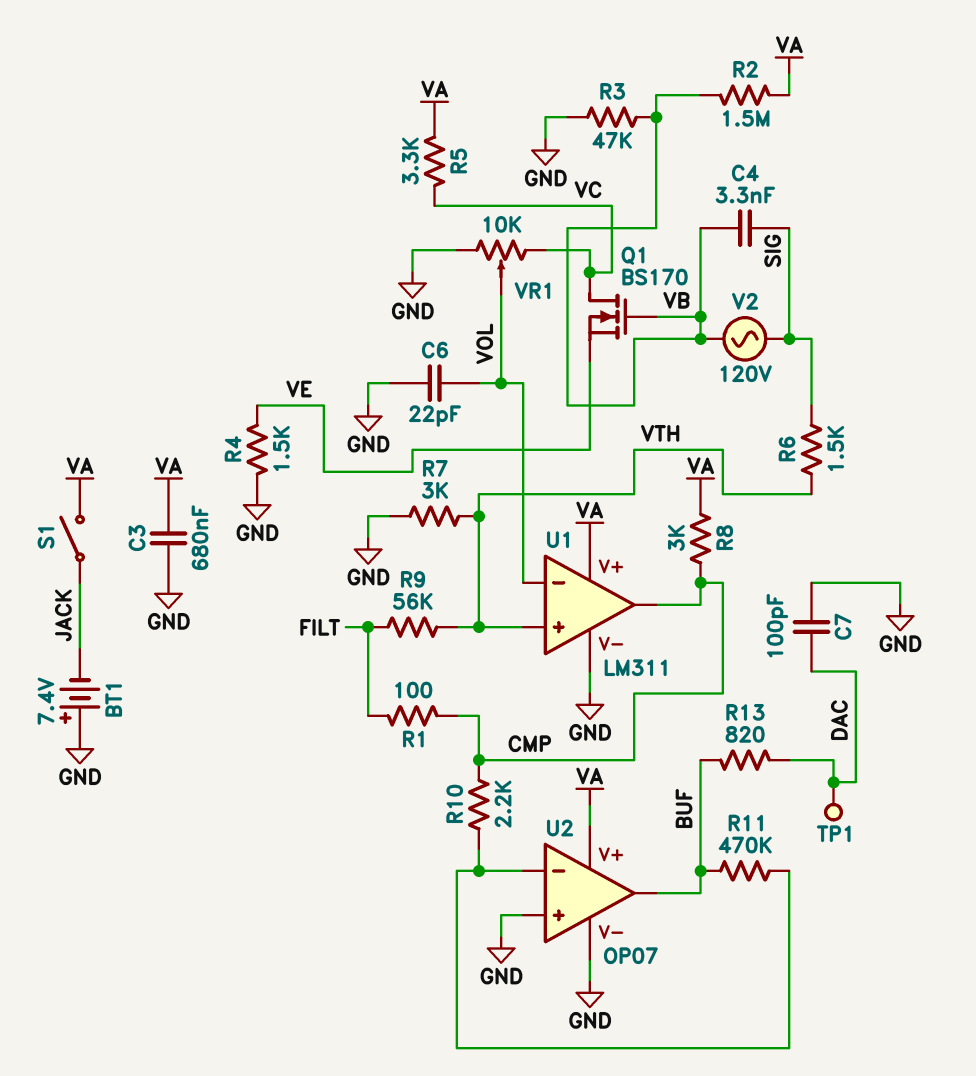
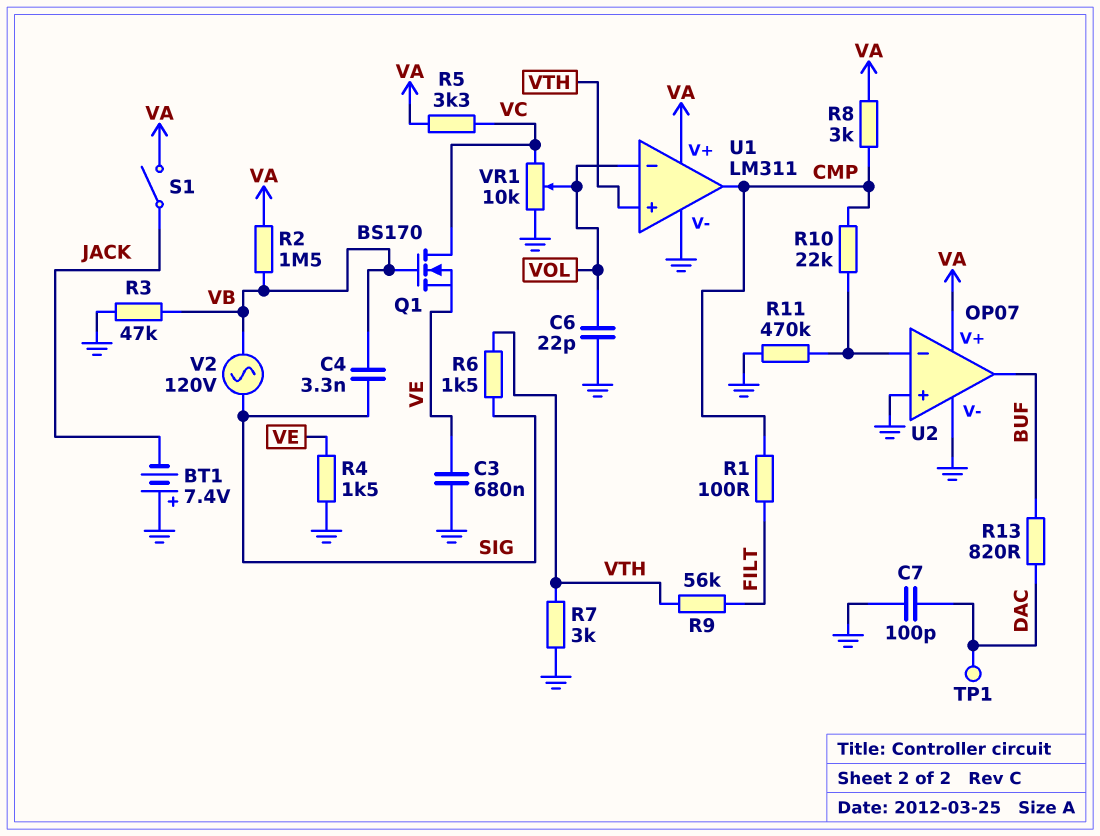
C3: 680nF (GND, VA) -> 680nF (GND, VE)
R10: 2.2k (CMP, U2/in-) -> 22k (CMP, U2/in-)
R11: 470k (BUF, U2/in-) -> 470k (GND, U2/in-)

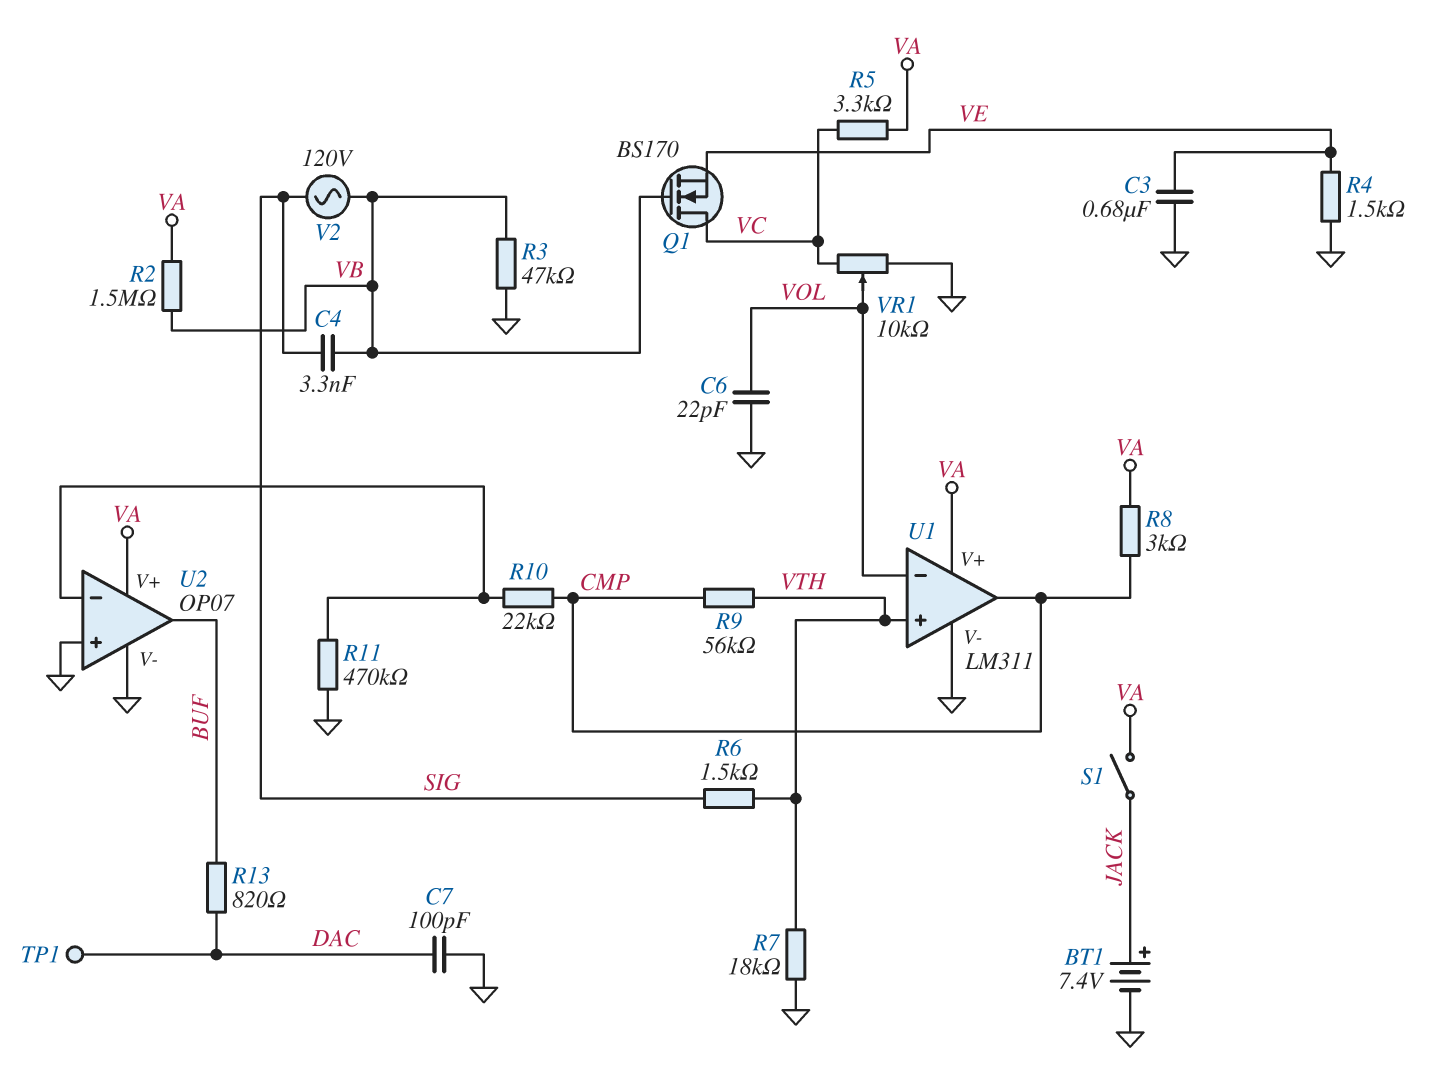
BT1: 7.4V (plus GND, minus JACK) -> 7.4V (plus JACK, minus GND)
R1: 100 (CMP, FILT) -> none
R7: 3k (GND, VTH) -> 18k (GND, VTH)
R9: 56k (FILT, VTH) -> 56k (CMP, VTH)

